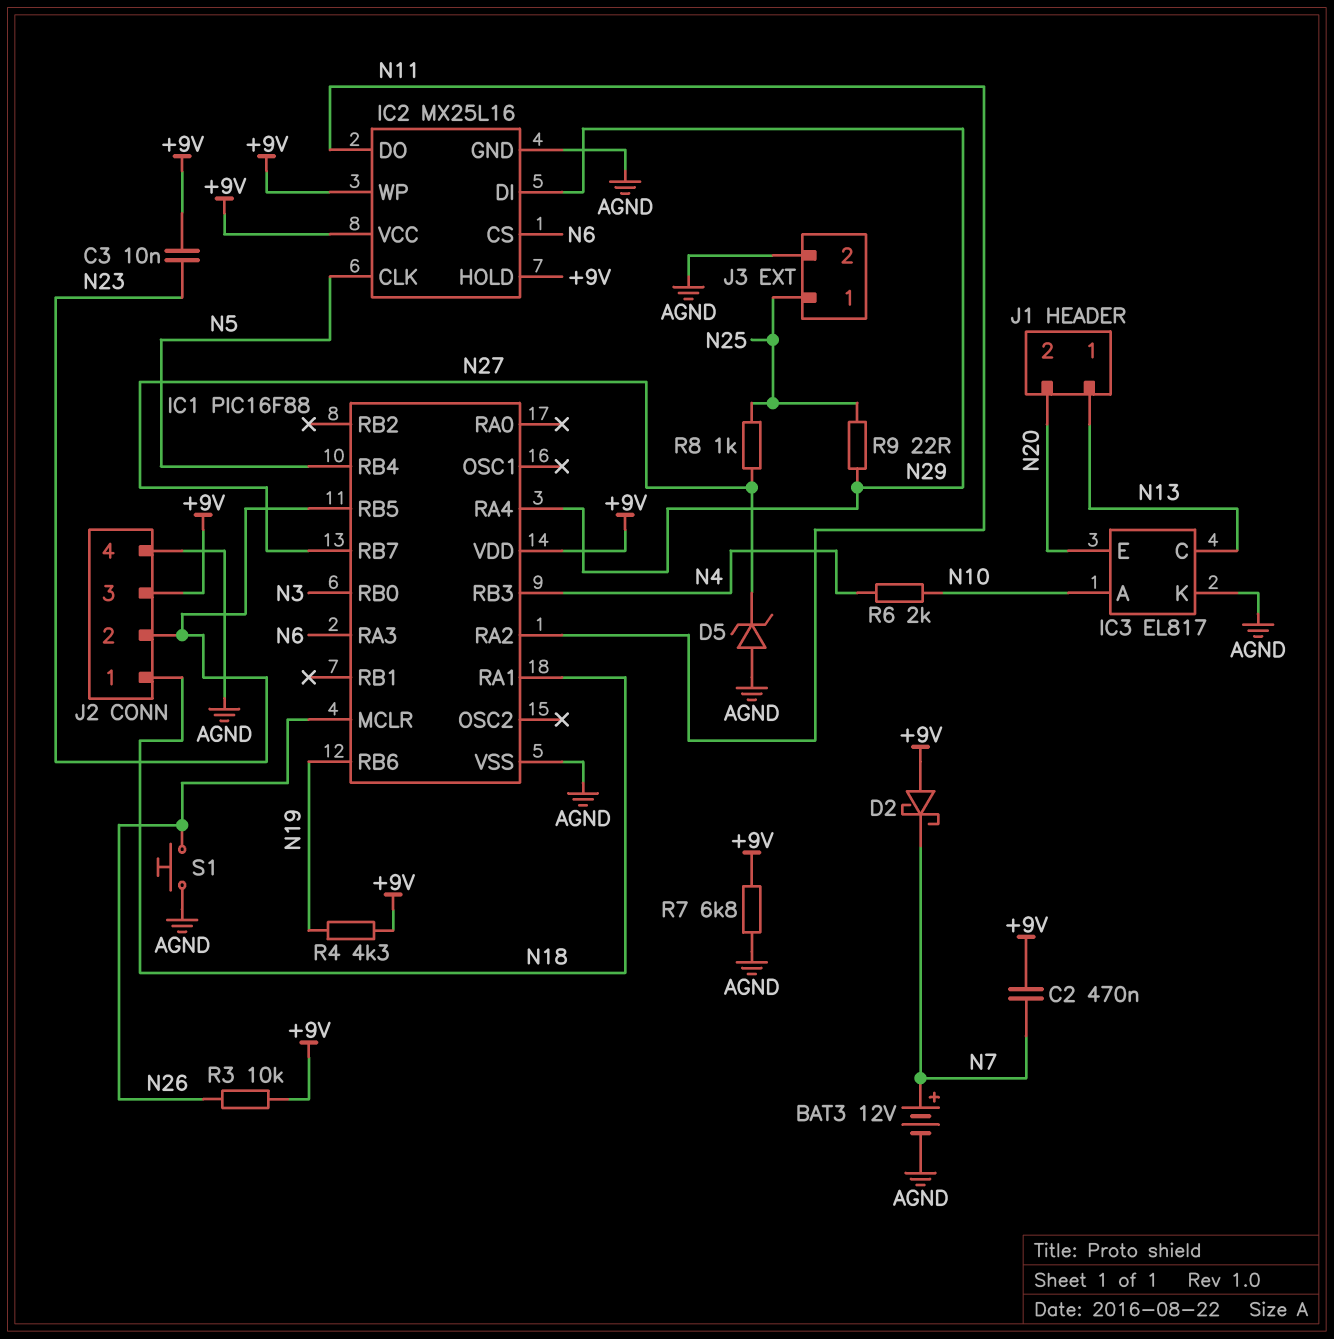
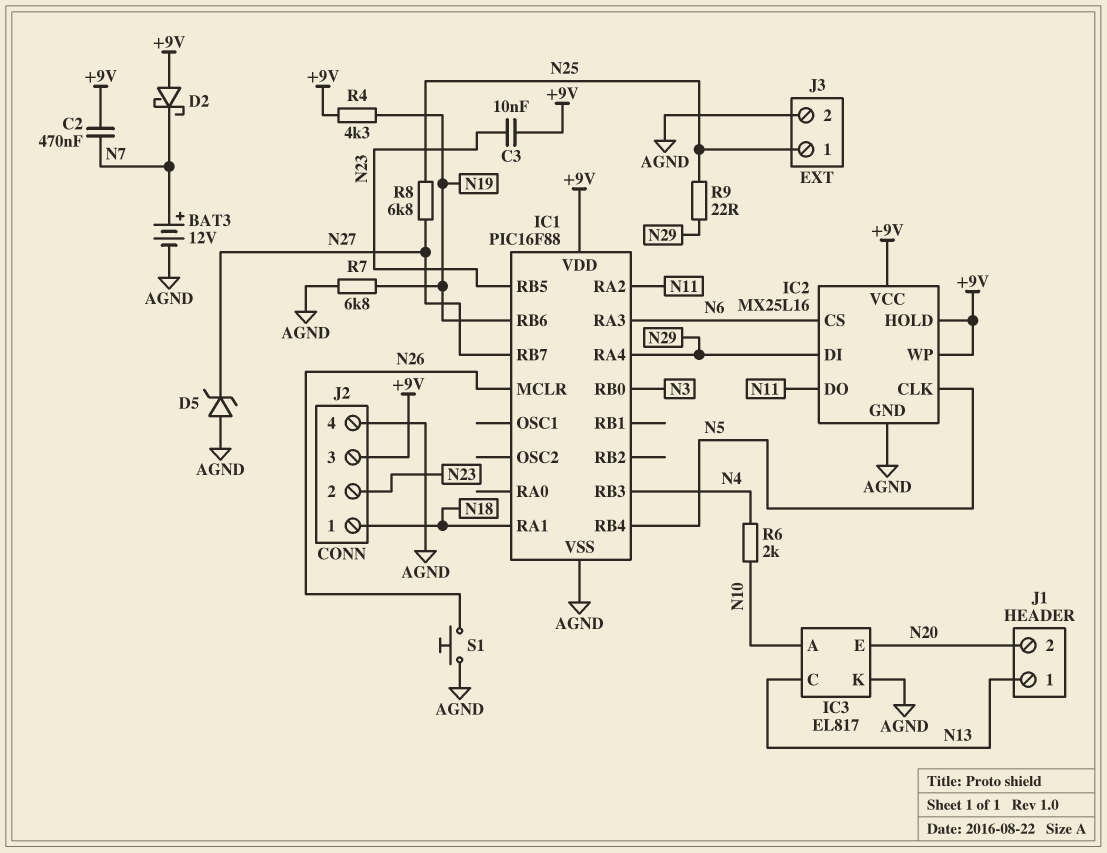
R3: 10k (+9V, N26) -> none
R7: 6.8k (+9V, AGND) -> 6.8k (AGND, N19)
R8: 1k (N25, N27) -> 6.8k (N25, N27)

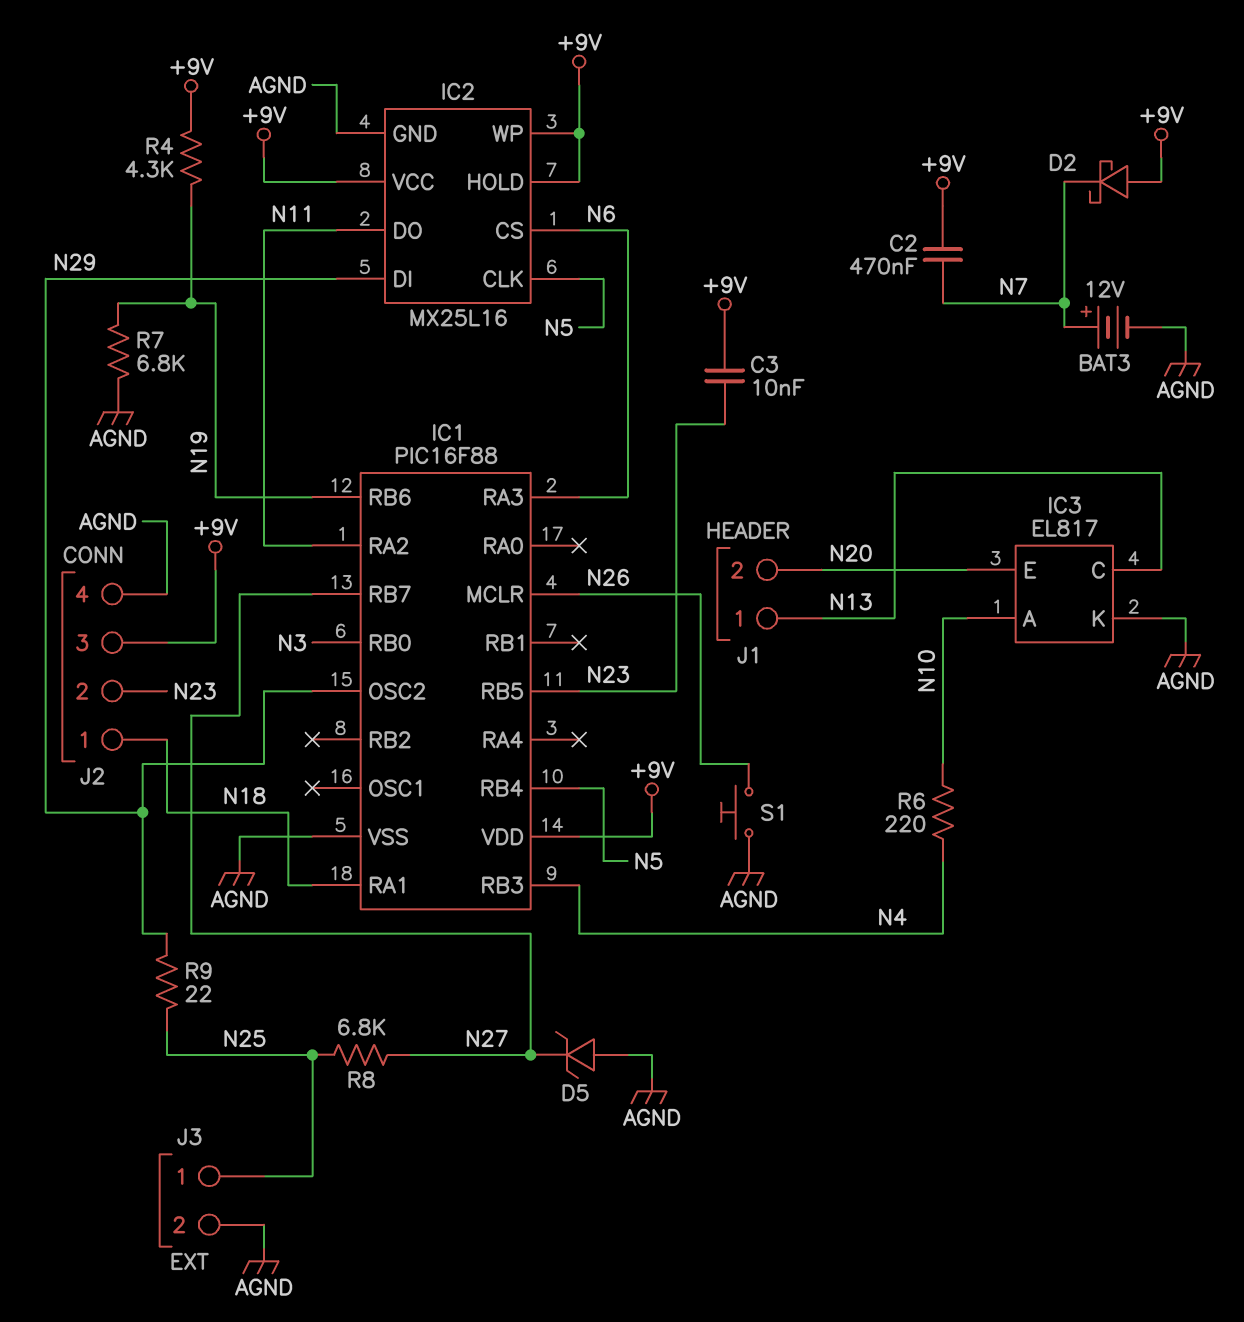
IC1 pin OSC2: none -> N29
IC1 pin RA4: N29 -> none
R6: 2k (N4, N10) -> 220 (N4, N10)

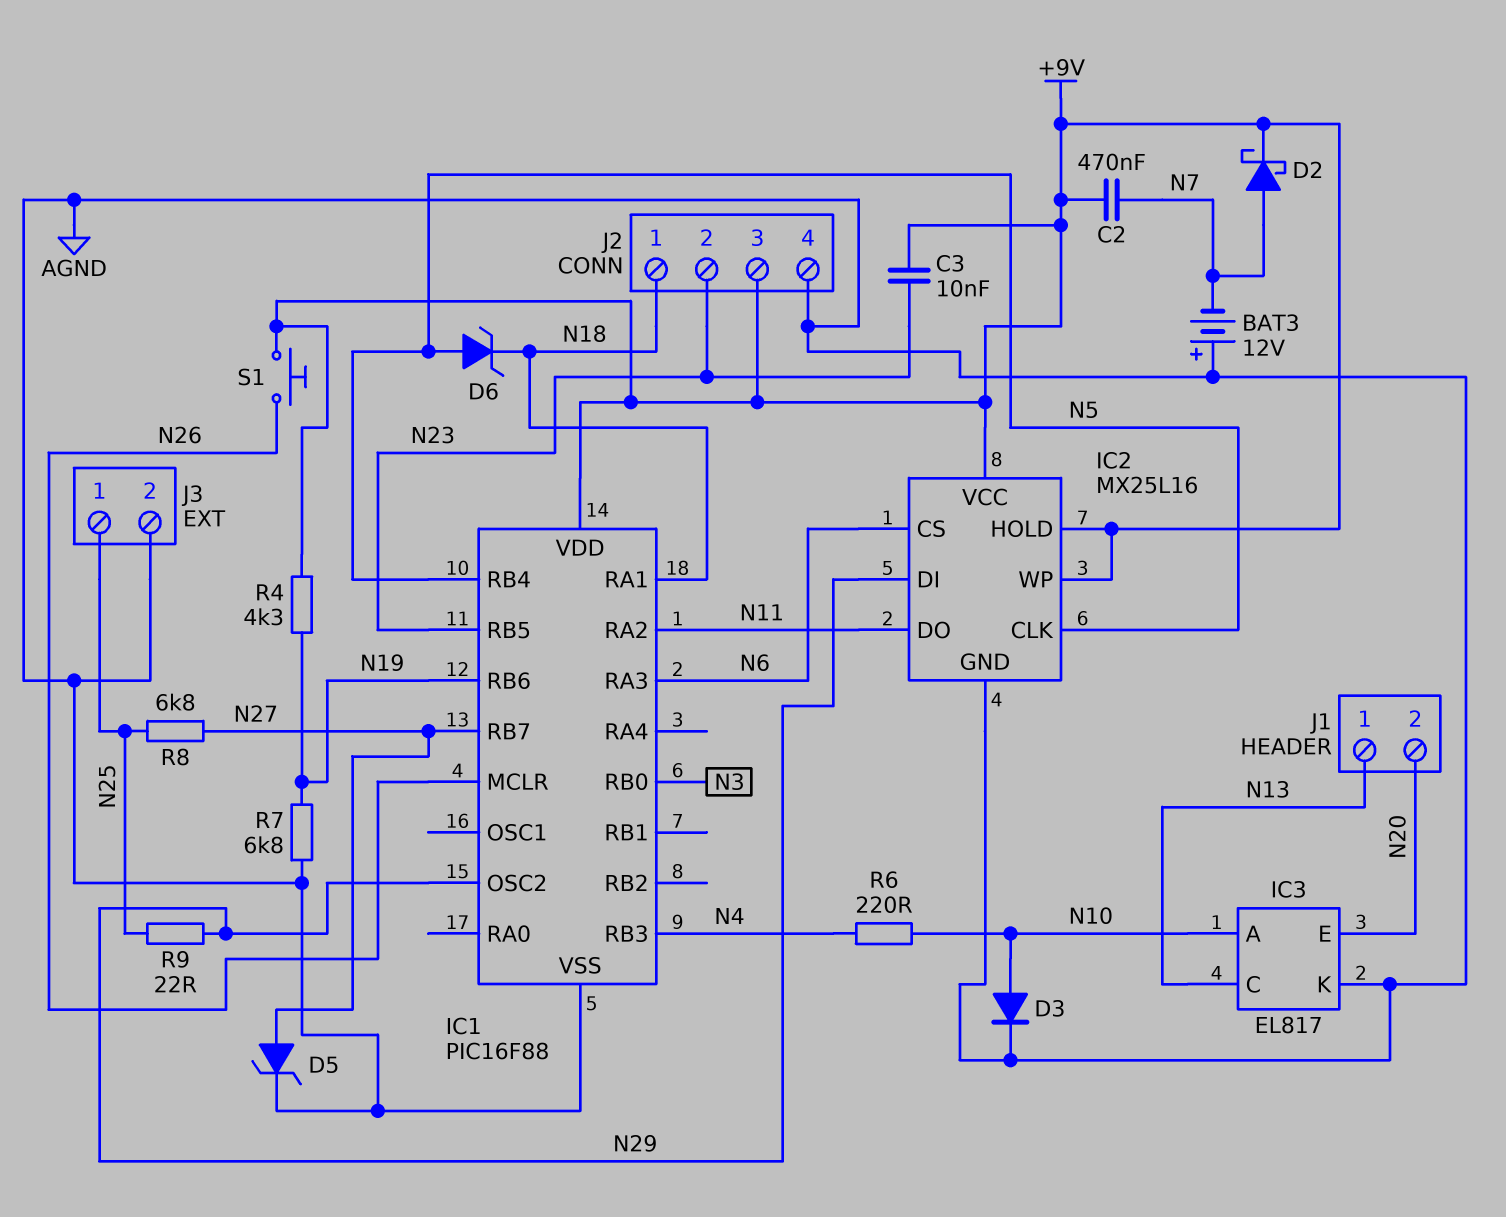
BAT3: 12V (plus N7, minus AGND) -> 12V (plus AGND, minus N7)
D2: schottky (A +9V, K N7) -> schottky (A N7, K +9V)
D3: none -> diode (A N10, K AGND)
D5: zener (A AGND, K N27) -> zener (A N27, K AGND)
D6: none -> zener (A N5, K N18)
S1: button (AGND, N26) -> button (+9V, N26)

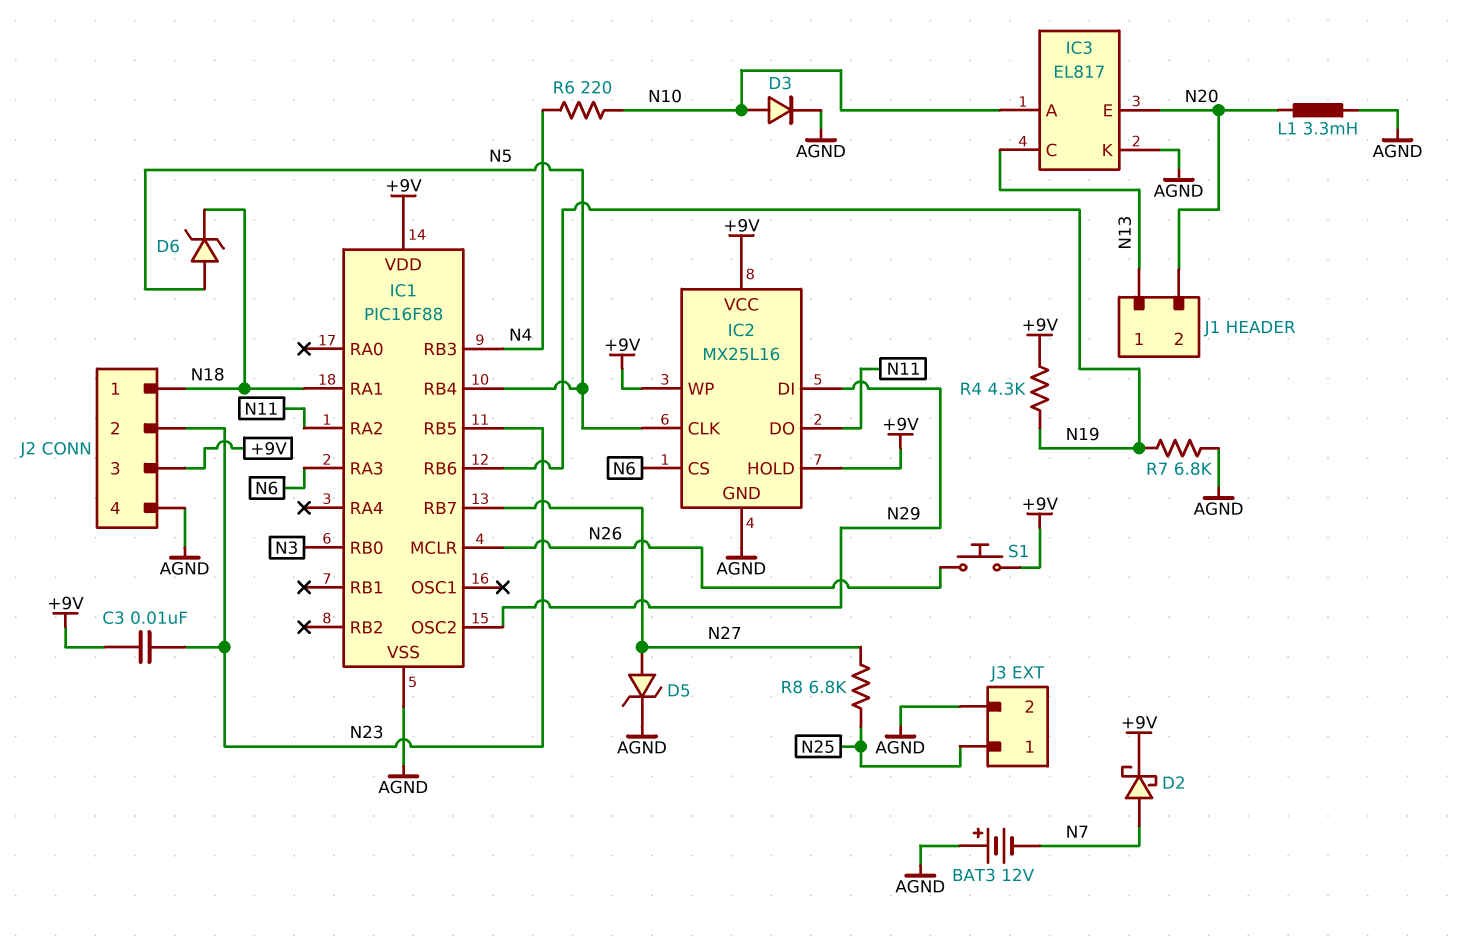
C2: 470nF (+9V, N7) -> none
L1: none -> 3.3mH (AGND, N20)
R9: 22 (N25, N29) -> none

